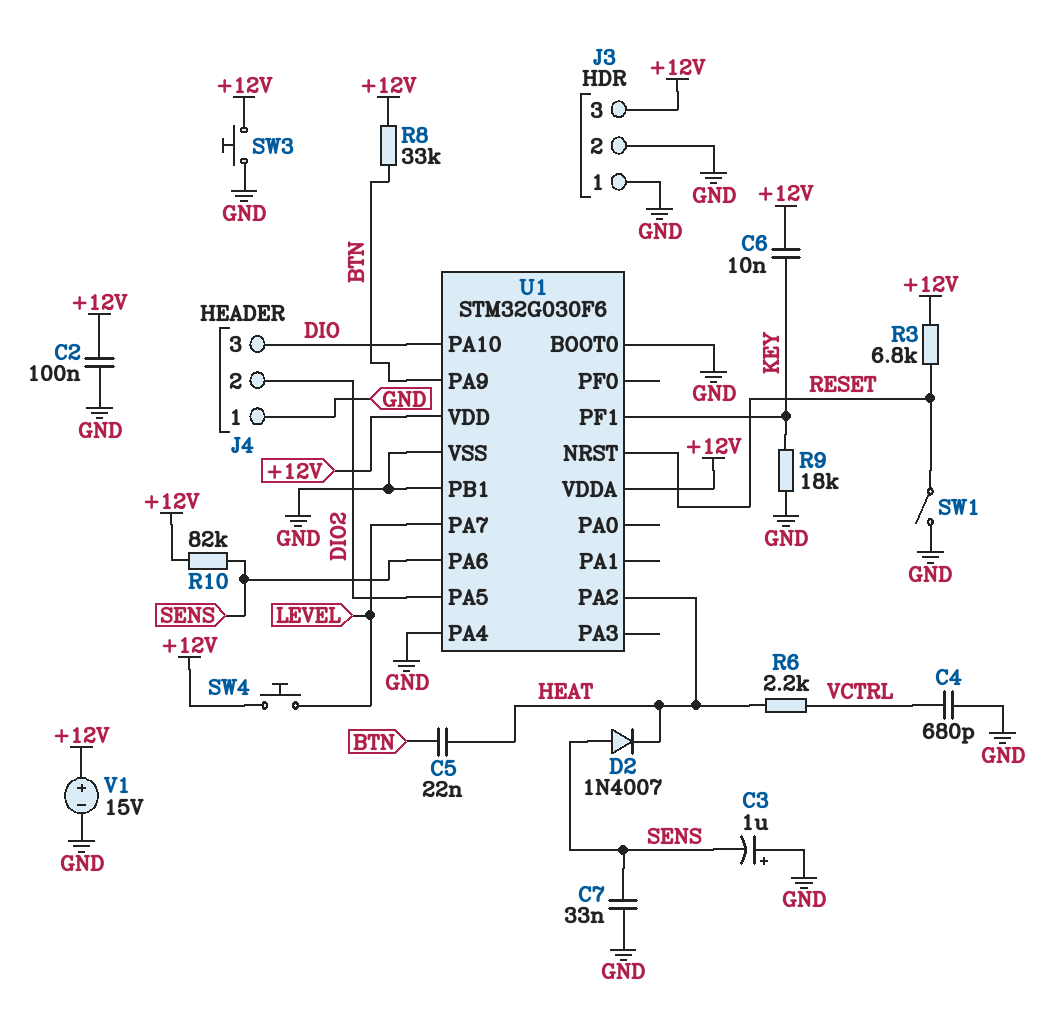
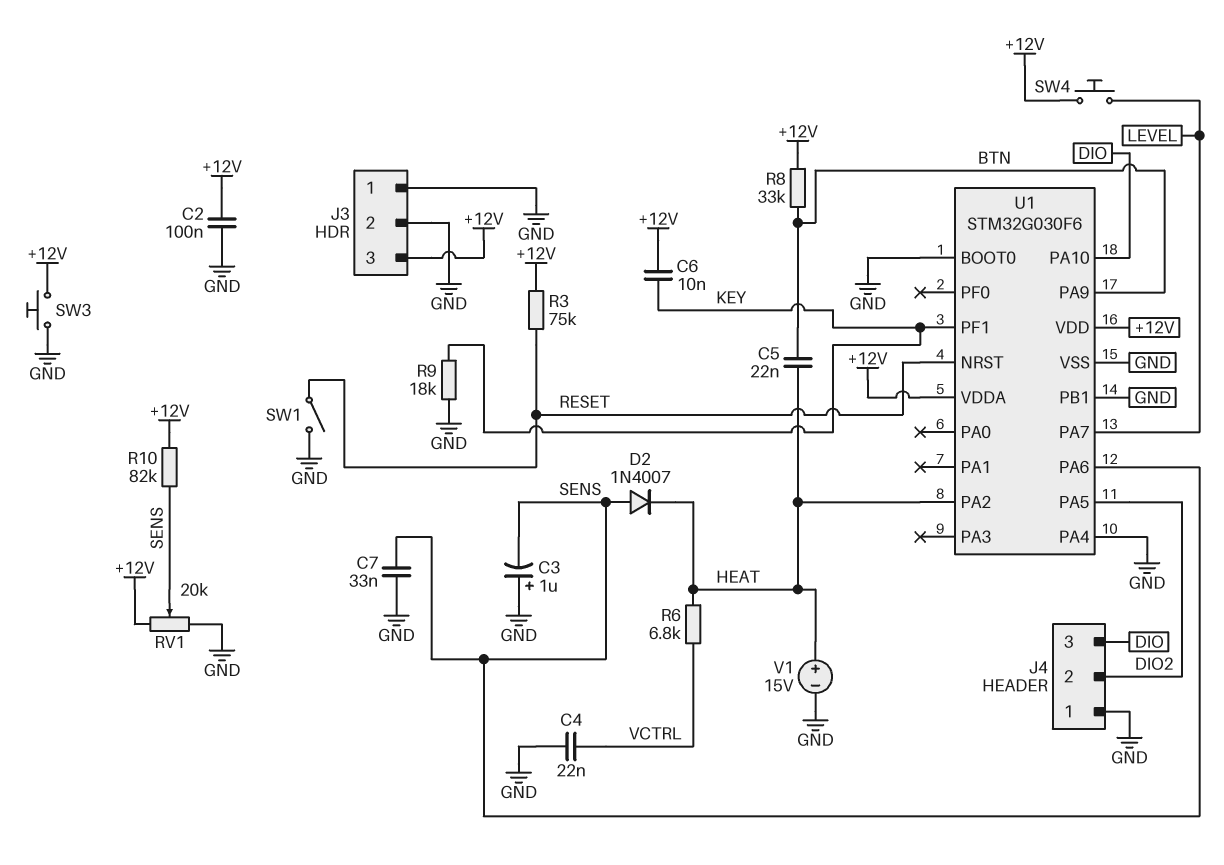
C4: 680pF (GND, VCTRL) -> 22nF (GND, VCTRL)
R3: 6.8k (+12V, RESET) -> 75k (+12V, RESET)
R6: 2.2k (HEAT, VCTRL) -> 6.8k (HEAT, VCTRL)
RV1: none -> 20k (+12V, GND, wiper SENS)
V1: 15V (plus +12V, minus GND) -> 15V (plus HEAT, minus GND)

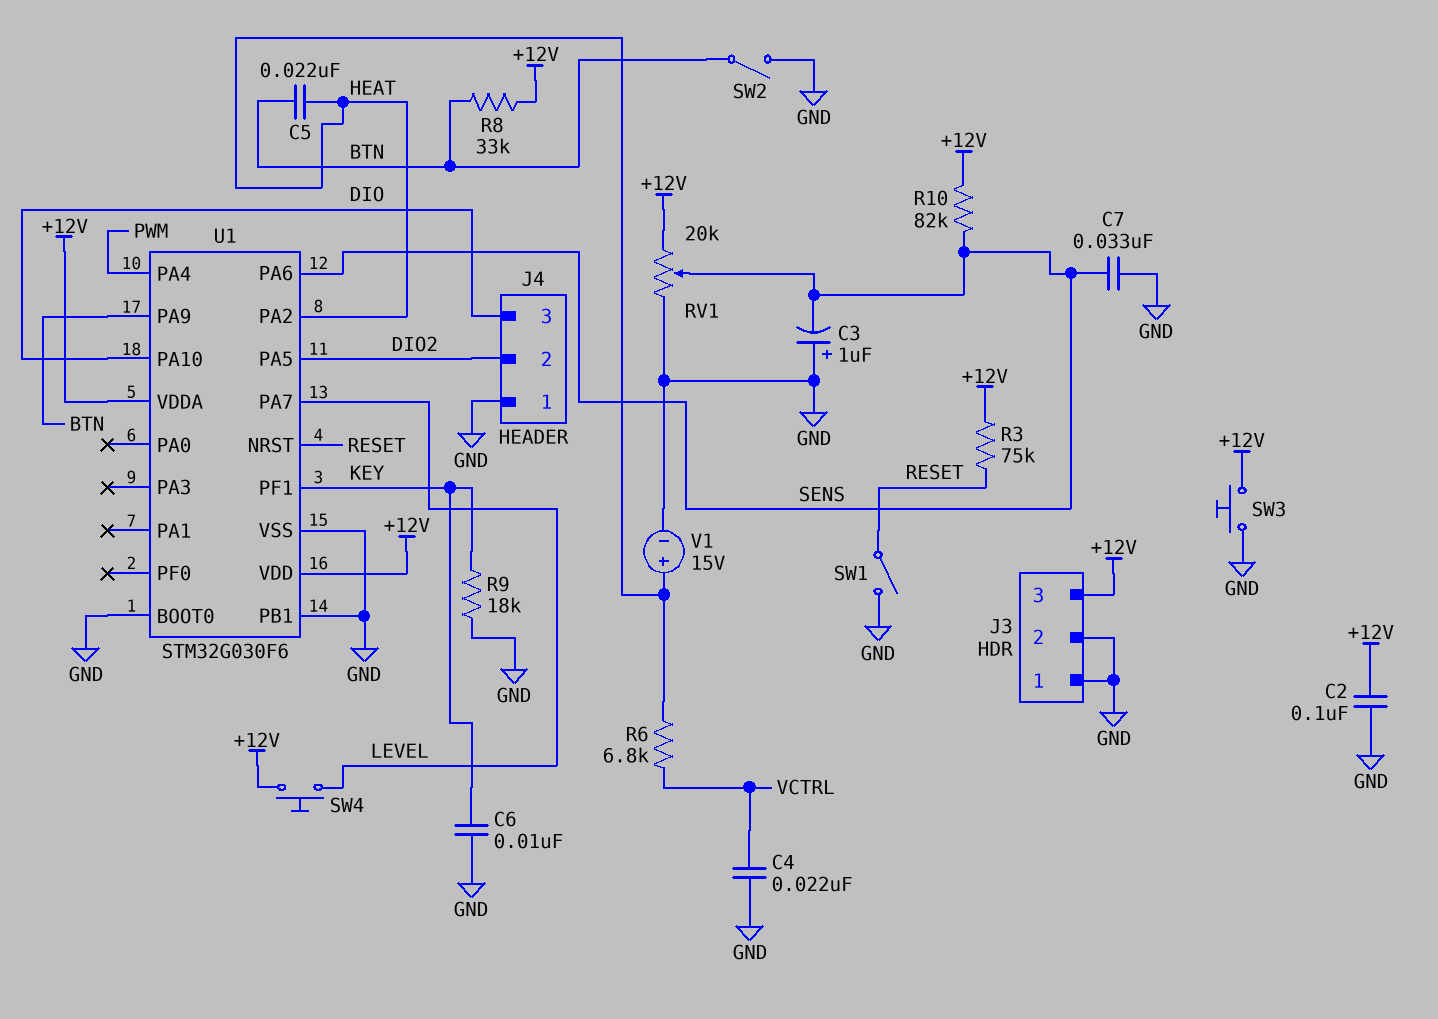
C6: 10nF (+12V, KEY) -> 10nF (GND, KEY)
D2: diode 1N4007 (A SENS, K HEAT) -> none
SW2: none -> switch (BTN, GND)
U1 pin PA4: GND -> PWM

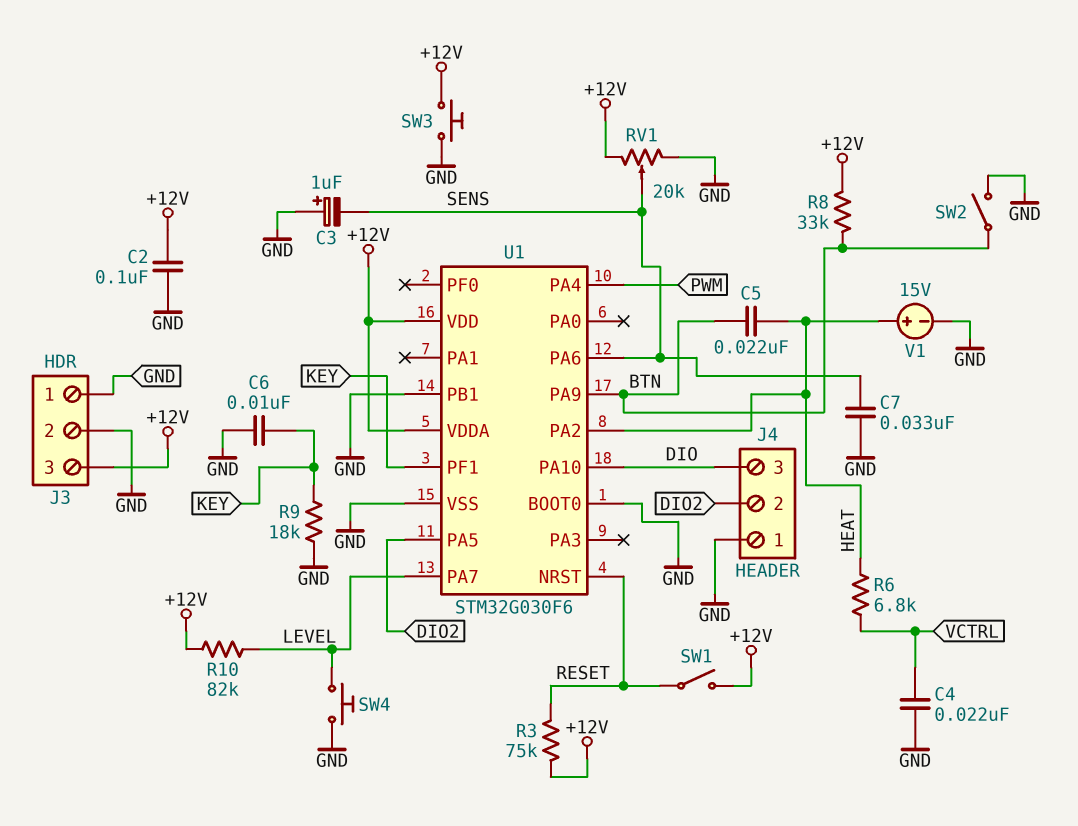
R10: 82k (+12V, SENS) -> 82k (+12V, LEVEL)
SW1: switch (GND, RESET) -> switch (+12V, RESET)
SW4: button (+12V, LEVEL) -> button (GND, LEVEL)

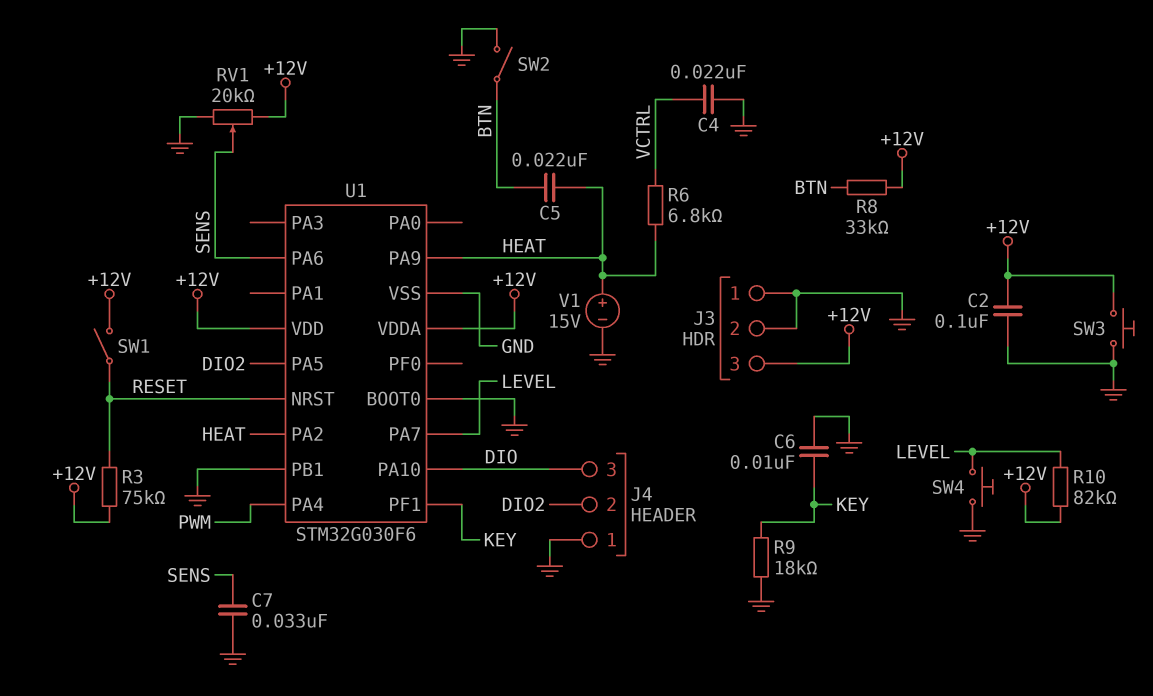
C3: 1uF (plus GND, minus SENS) -> none
U1 pin PA9: BTN -> HEAT

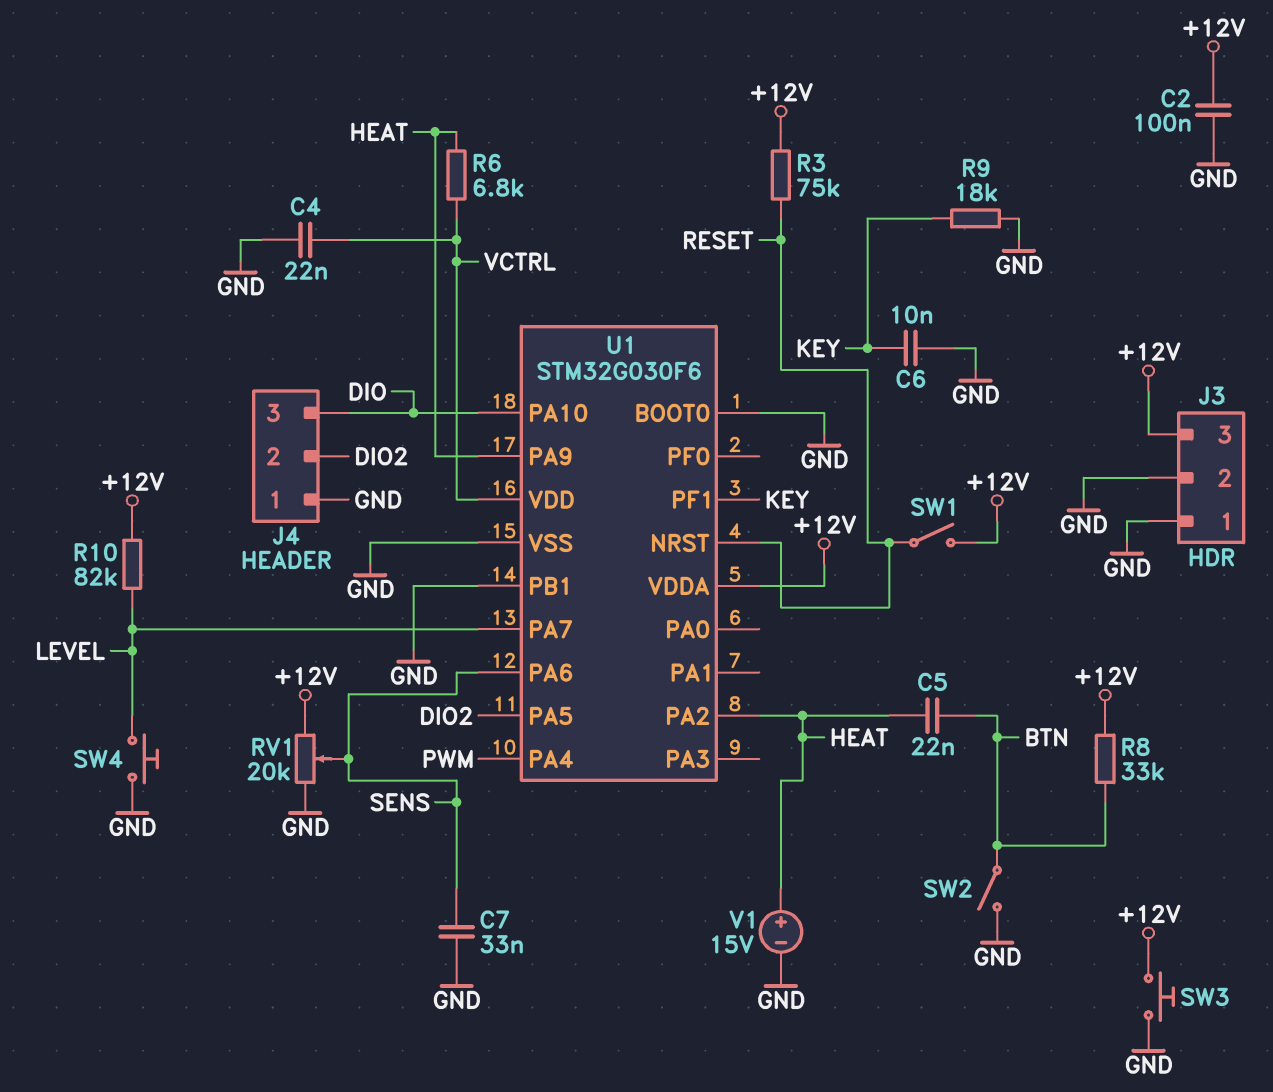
U1 pin VDD: +12V -> VCTRL

